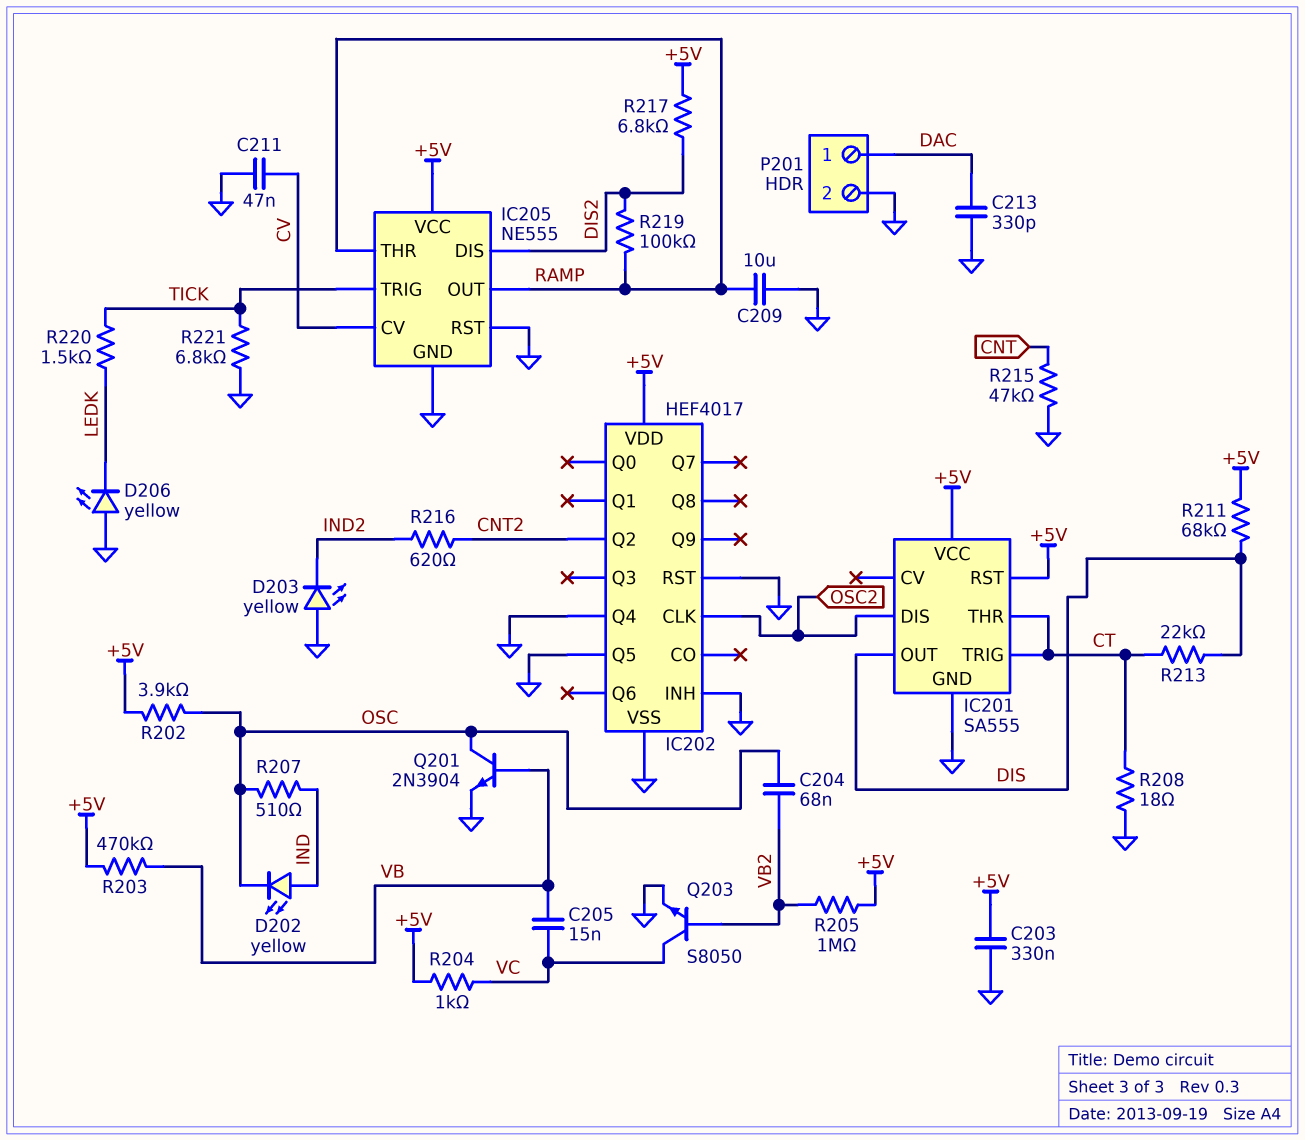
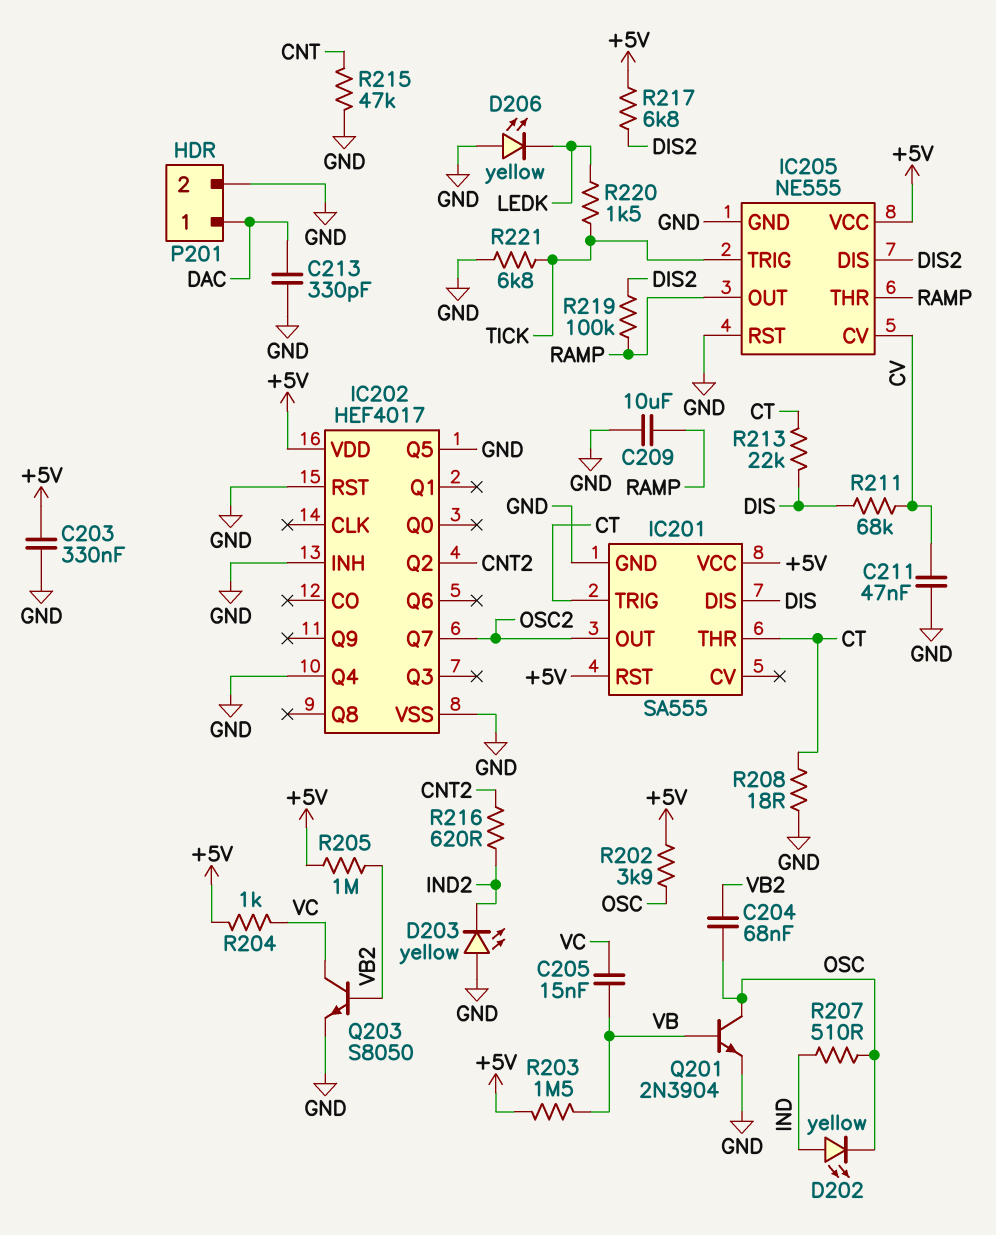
IC201 pin DIS: OSC2 -> DIS
IC201 pin OUT: DIS -> OSC2
IC202 pin CLK: OSC2 -> none
IC202 pin Q7: none -> OSC2
R203: 470k (+5V, VB) -> 1.5M (+5V, VB)
R211: 68k (+5V, DIS) -> 68k (CV, DIS)

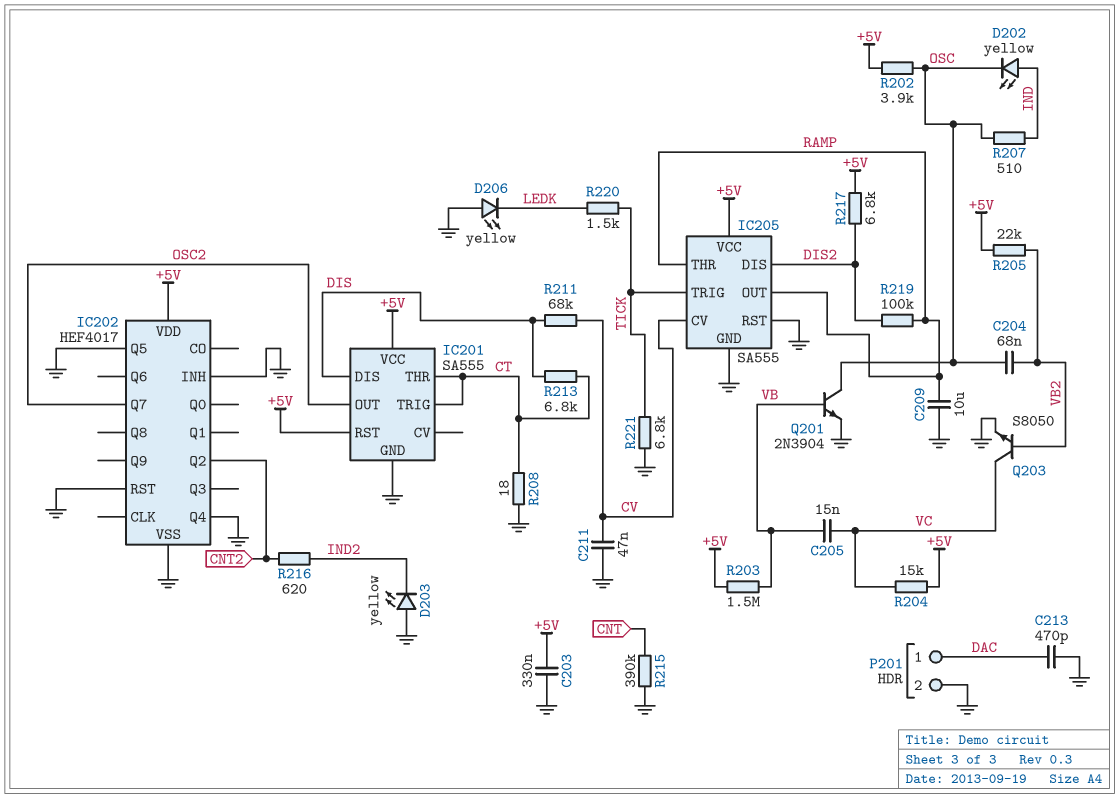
C213: 330pF (DAC, GND) -> 470pF (DAC, GND)
IC205: NE555 -> SA555
R204: 1k (+5V, VC) -> 15k (+5V, VC)
R205: 1M (+5V, VB2) -> 22k (+5V, VB2)
R213: 22k (CT, DIS) -> 6.8k (CT, DIS)
R215: 47k (CNT, GND) -> 390k (CNT, GND)

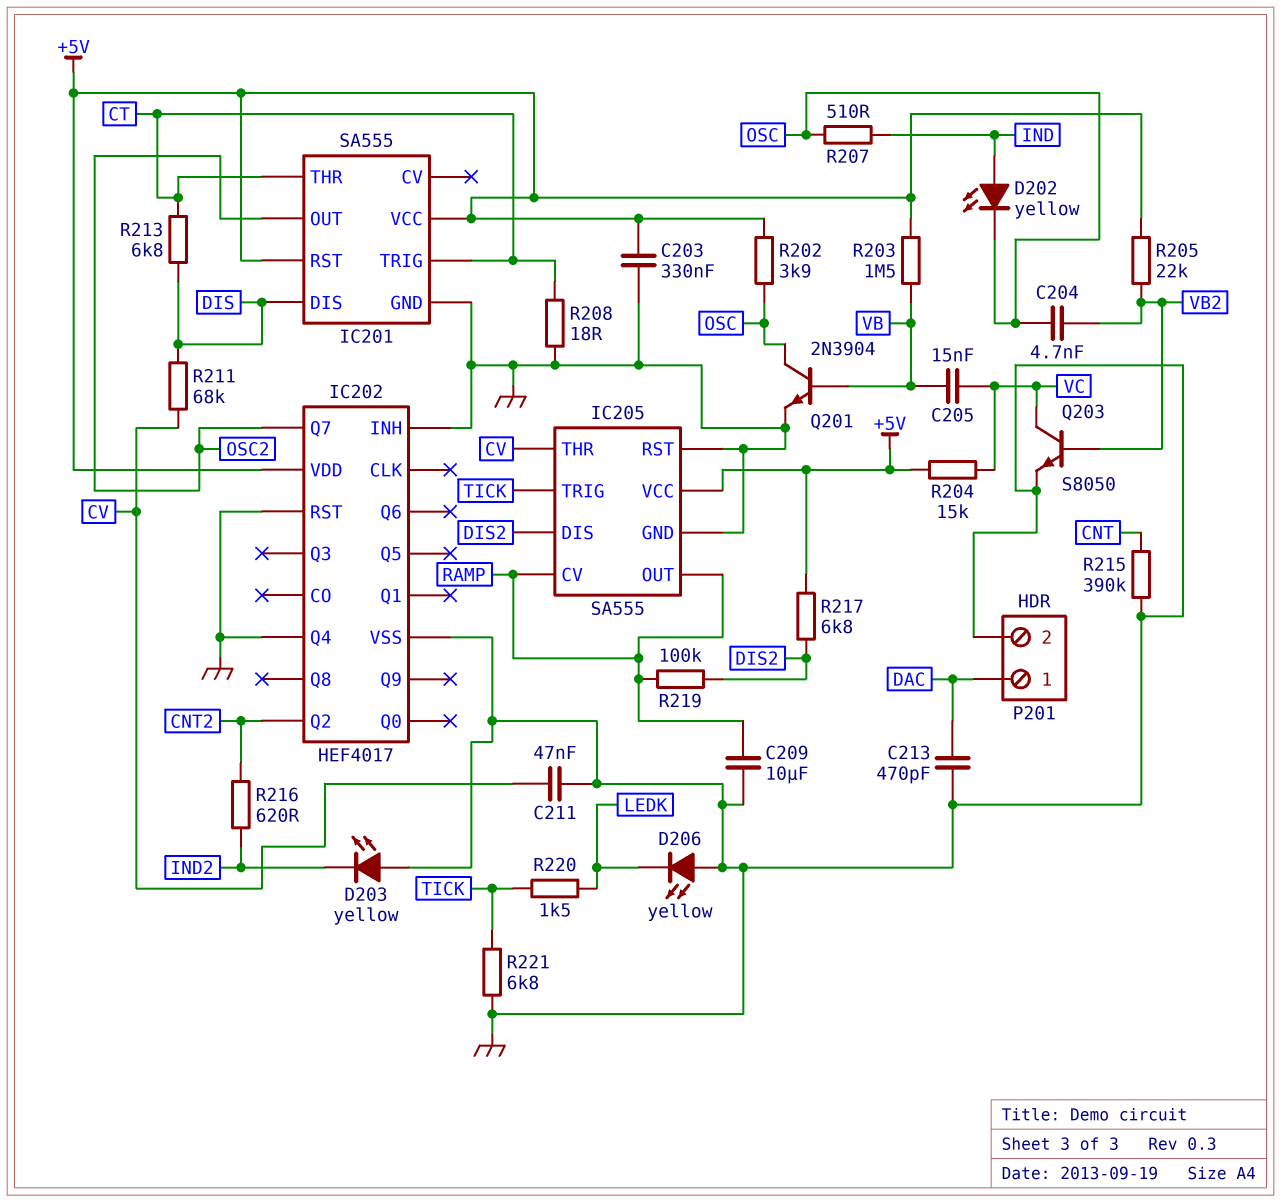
C204: 68nF (OSC, VB2) -> 4.7nF (OSC, VB2)
IC202 pin Q5: GND -> none
IC205 pin CV: CV -> RAMP
IC205 pin THR: RAMP -> CV

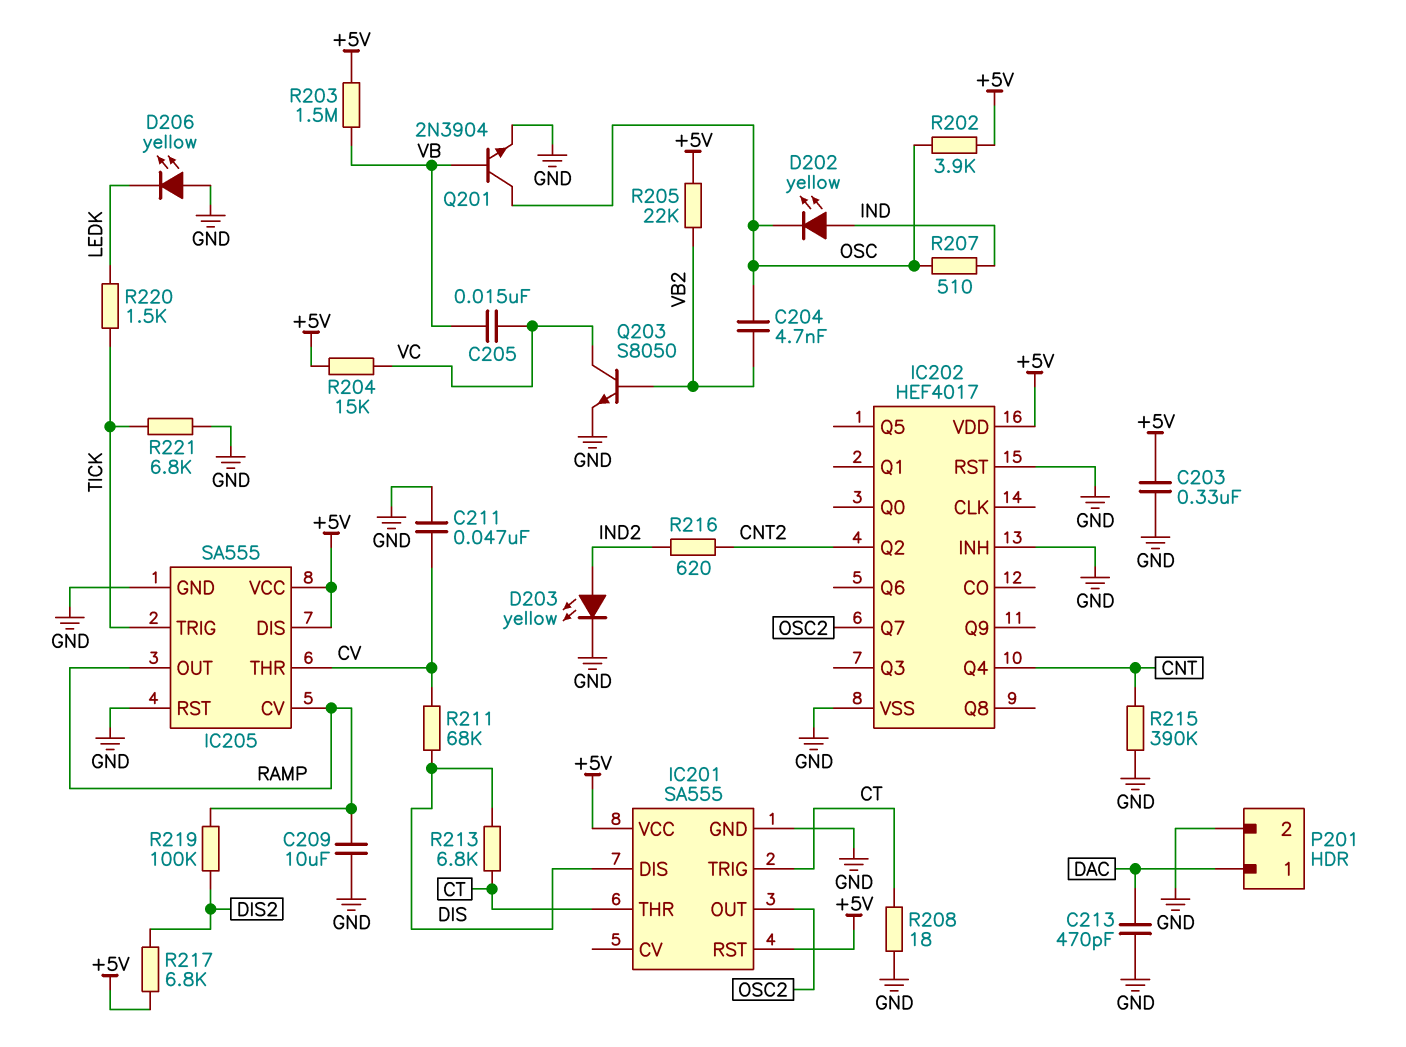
D203: LED yellow (A GND, K IND2) -> LED yellow (A IND2, K GND)
IC202 pin Q4: GND -> CNT
IC205 pin DIS: DIS2 -> +5V

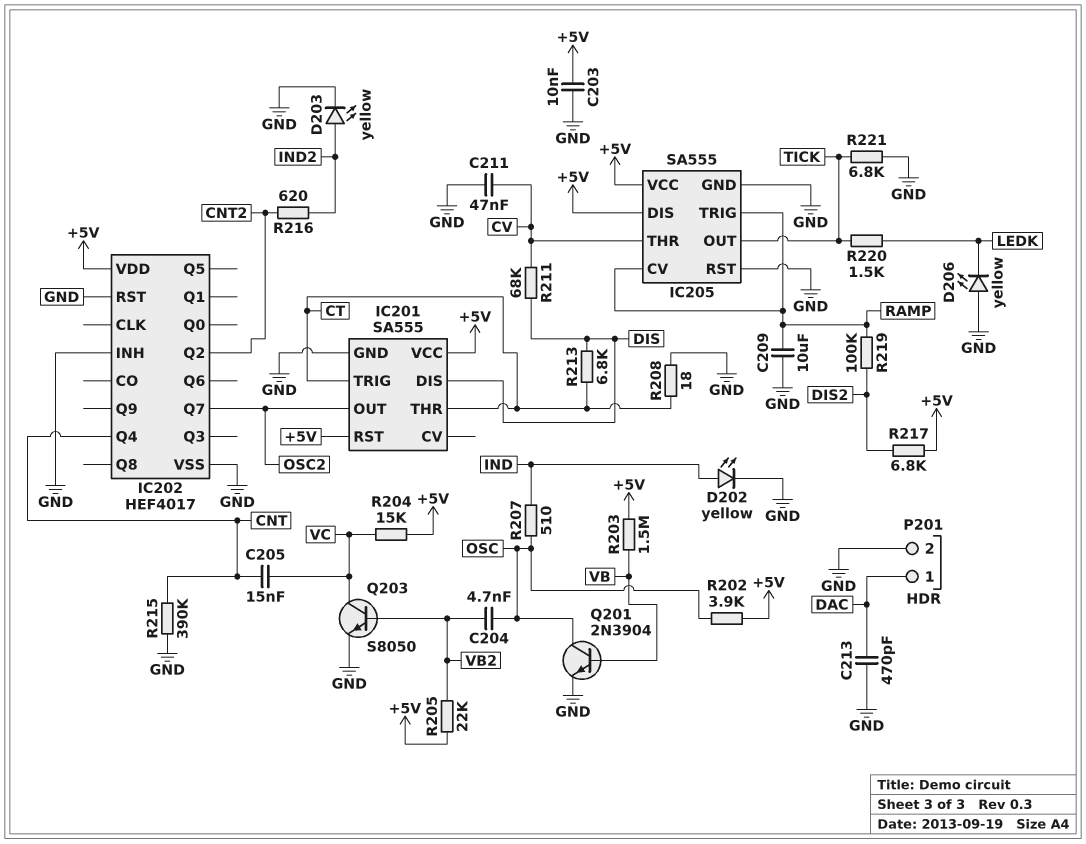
C203: 330nF (+5V, GND) -> 10nF (+5V, GND)
C205: 15nF (VB, VC) -> 15nF (CNT, VC)
D202: LED yellow (A IND, K OSC) -> LED yellow (A IND, K GND)
IC205 pin OUT: RAMP -> TICK
IC205 pin TRIG: TICK -> RAMP

